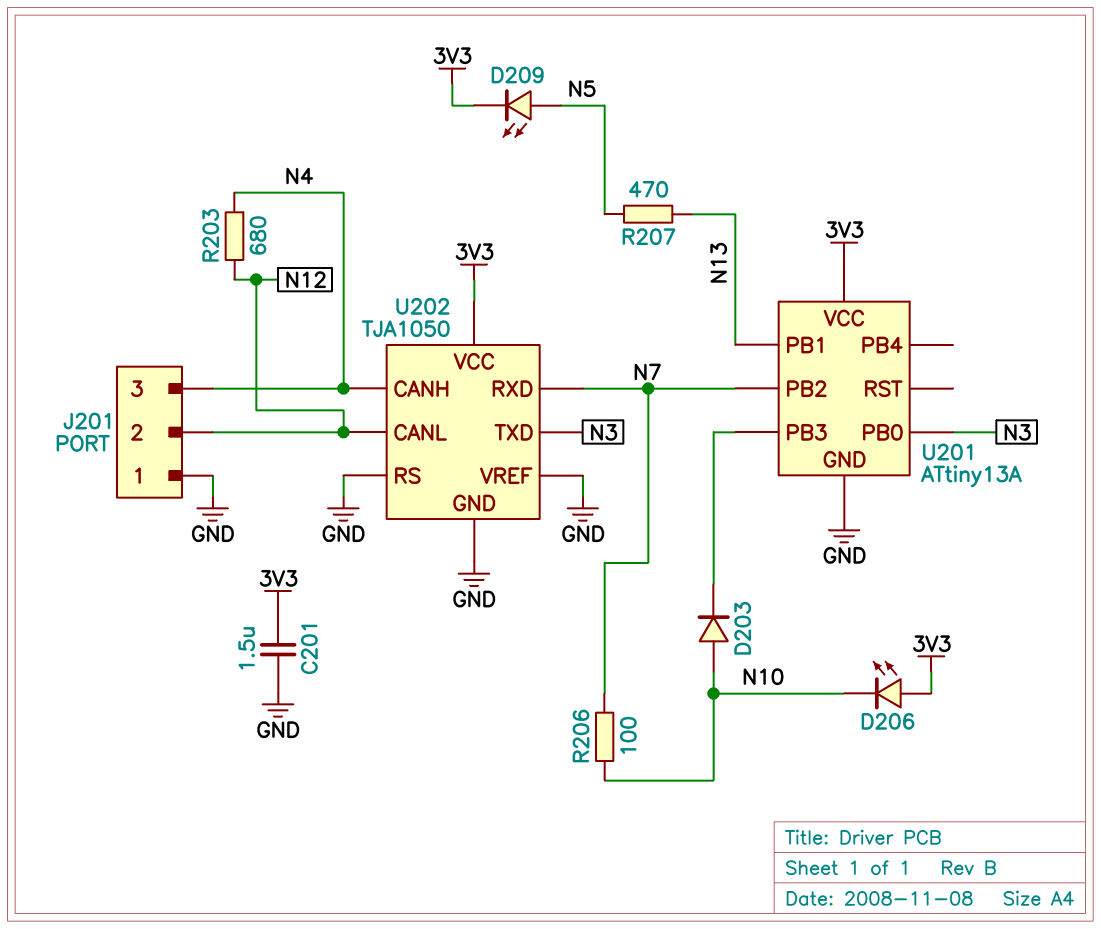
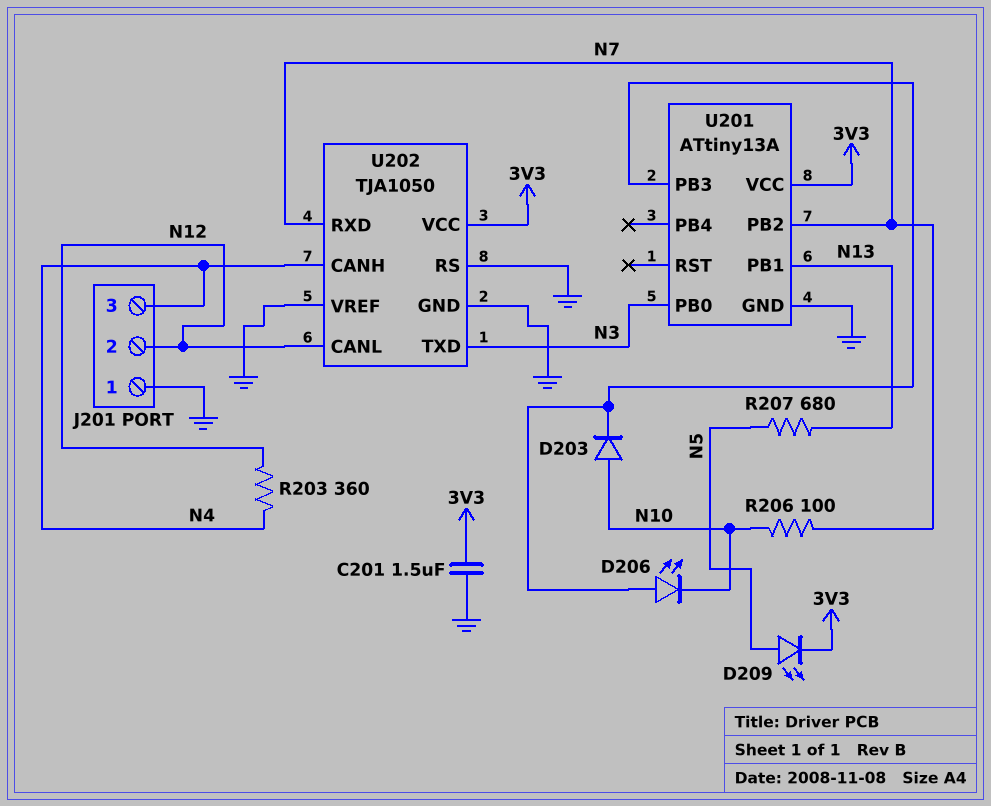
D206: LED (A 3V3, K N10) -> LED (A U201/PB3, K N10)
R203: 680 (N4, N12) -> 360 (N4, N12)
R207: 470 (N5, N13) -> 680 (N5, N13)

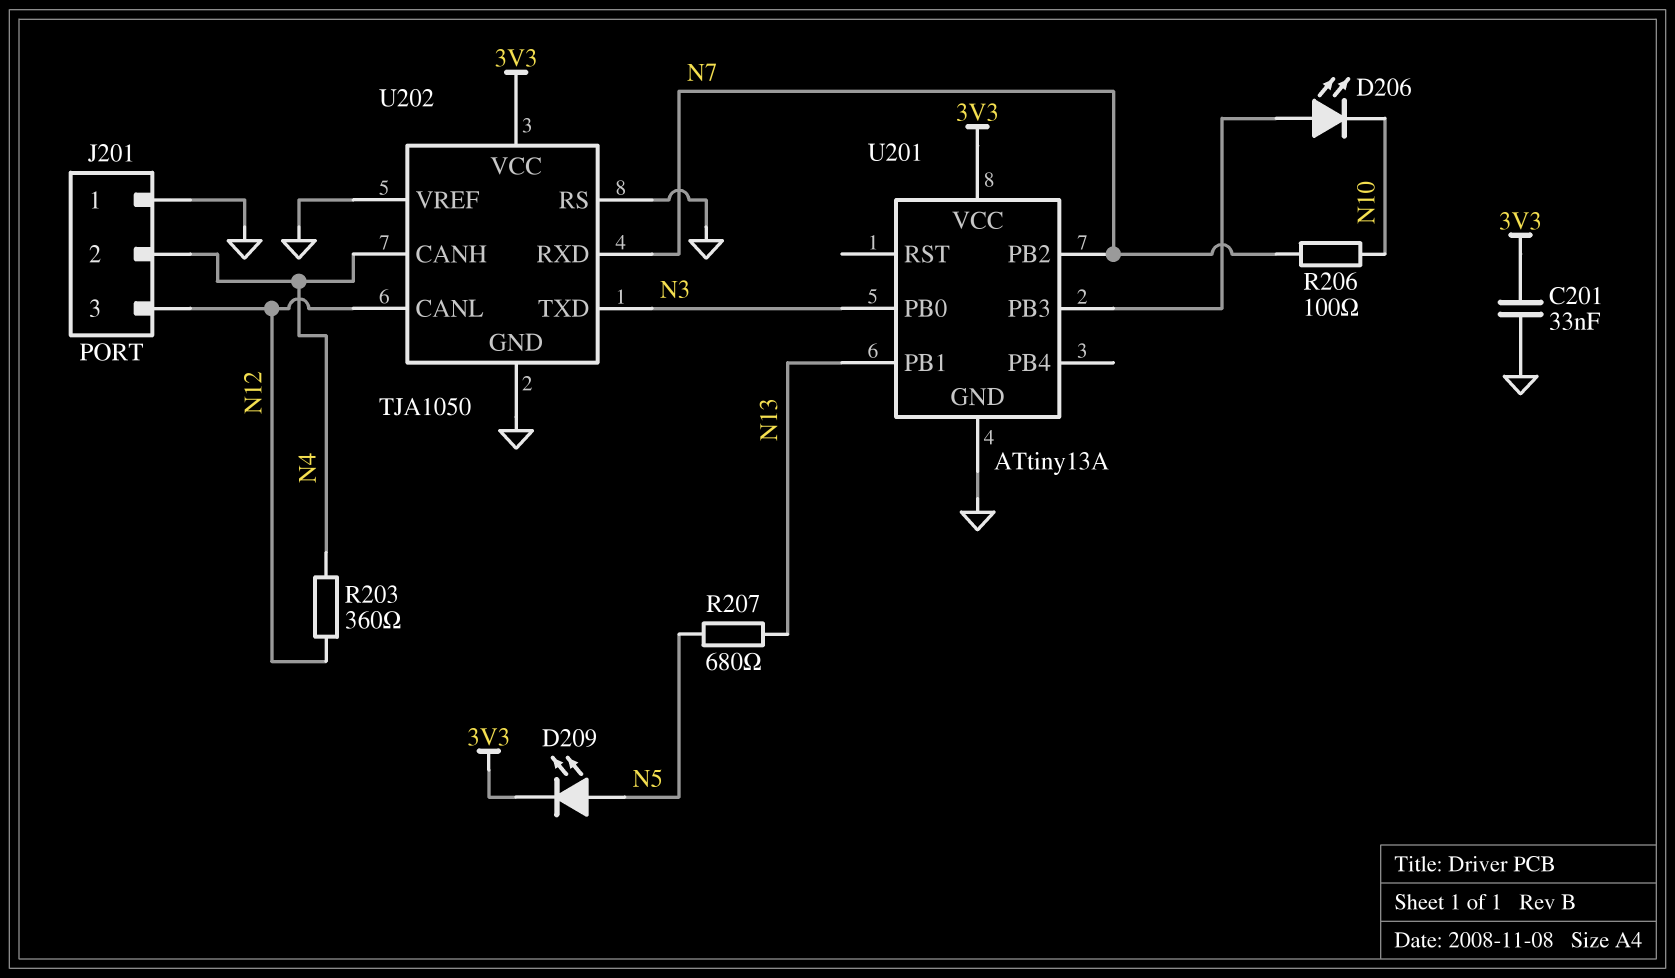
C201: 1.5uF (3V3, GND) -> 33nF (3V3, GND)
D203: diode (A N10, K U201/PB3) -> none
J201 pin 2: N12 -> N4
J201 pin 3: N4 -> N12

